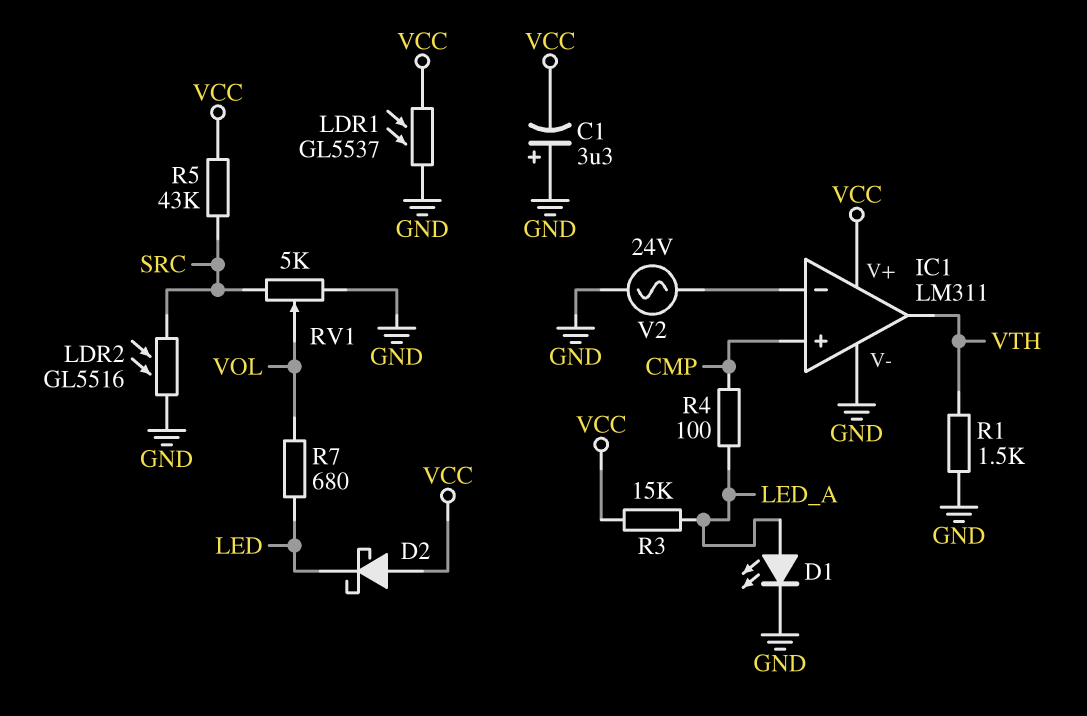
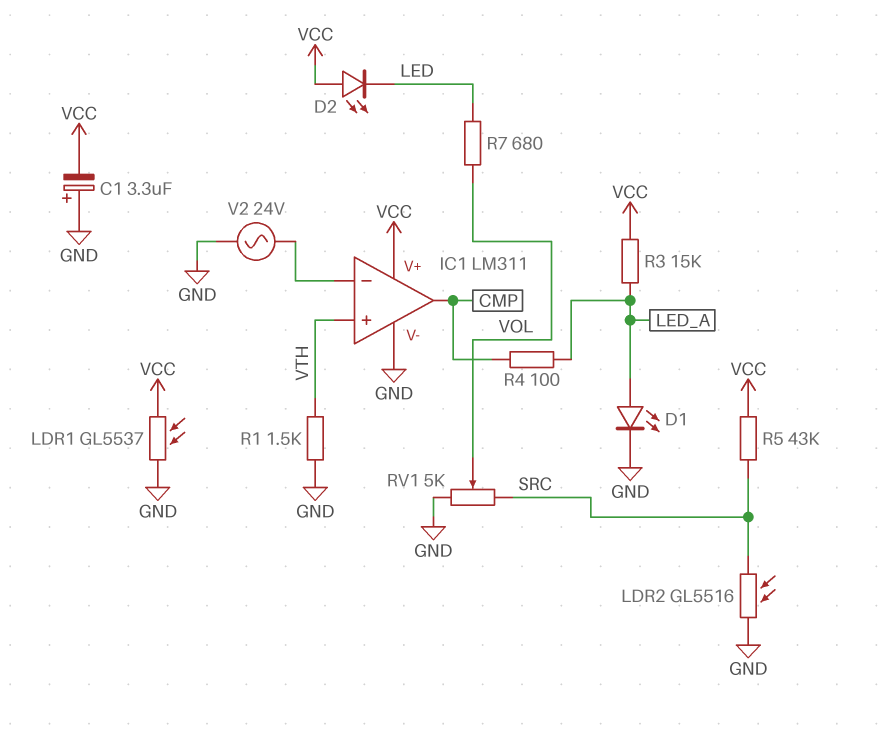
D2: schottky (A VCC, K LED) -> LED (A VCC, K LED)
IC1 pin in+: CMP -> VTH
IC1 pin out: VTH -> CMP

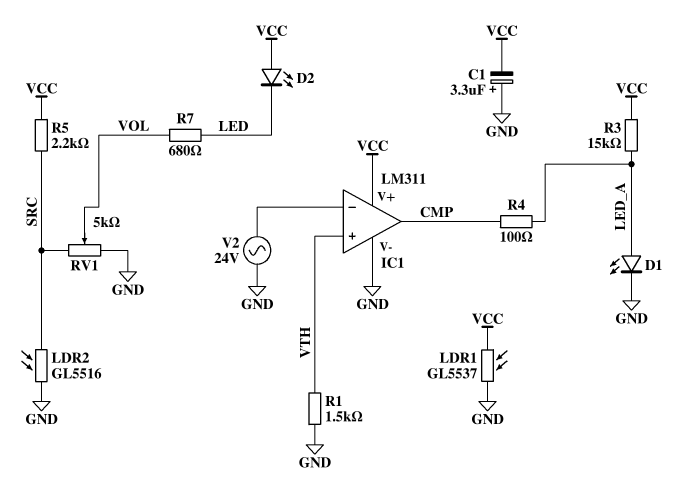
R5: 43k (SRC, VCC) -> 2.2k (SRC, VCC)

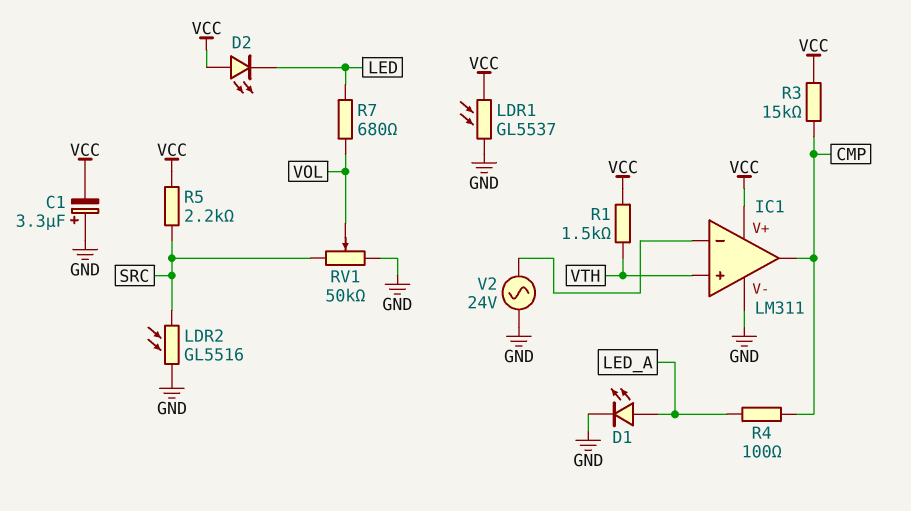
R1: 1.5k (GND, VTH) -> 1.5k (VCC, VTH)
R3: 15k (LED_A, VCC) -> 15k (CMP, VCC)
RV1: 5k (GND, SRC, wiper VOL) -> 50k (GND, SRC, wiper VOL)

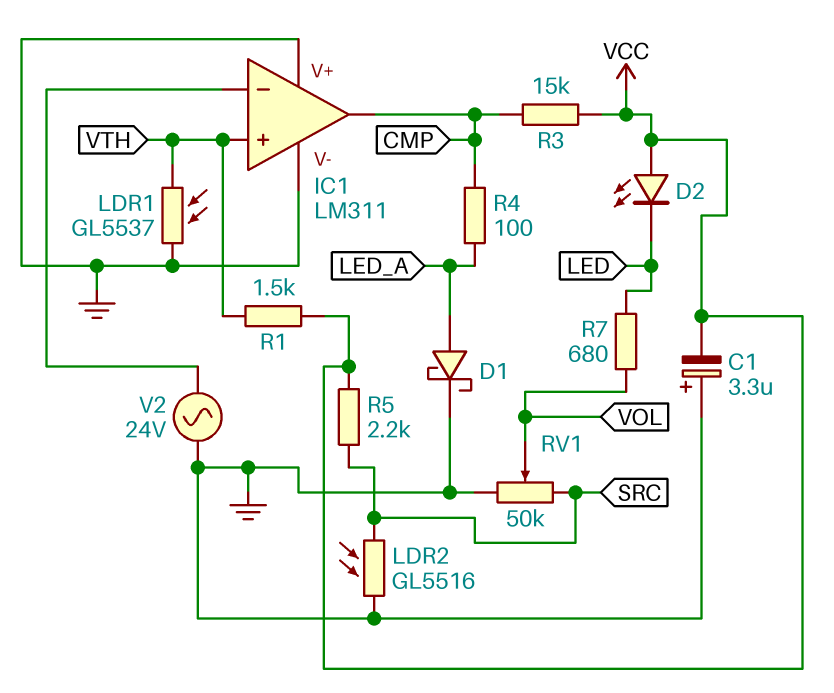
D1: LED (A LED_A, K GND) -> schottky (A LED_A, K GND)
IC1 pin V+: VCC -> GND
LDR1: GL5537 (GND, VCC) -> GL5537 (GND, VTH)

